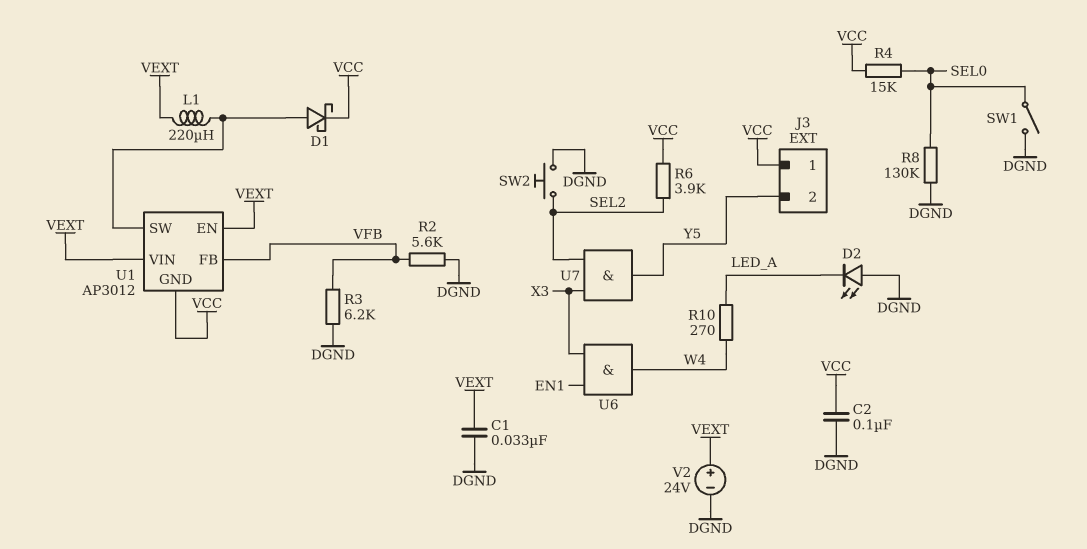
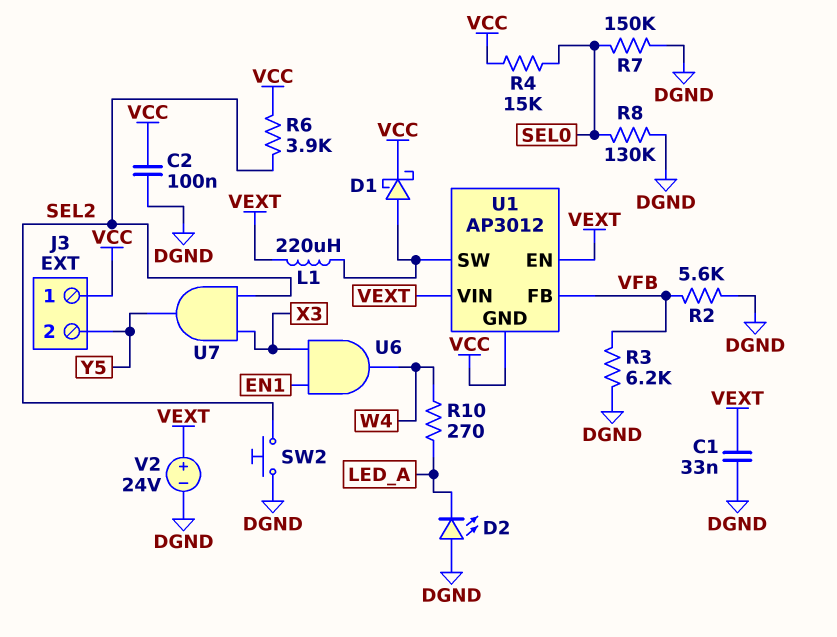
R7: none -> 150k (DGND, SEL0)
SW1: switch (DGND, SEL0) -> none

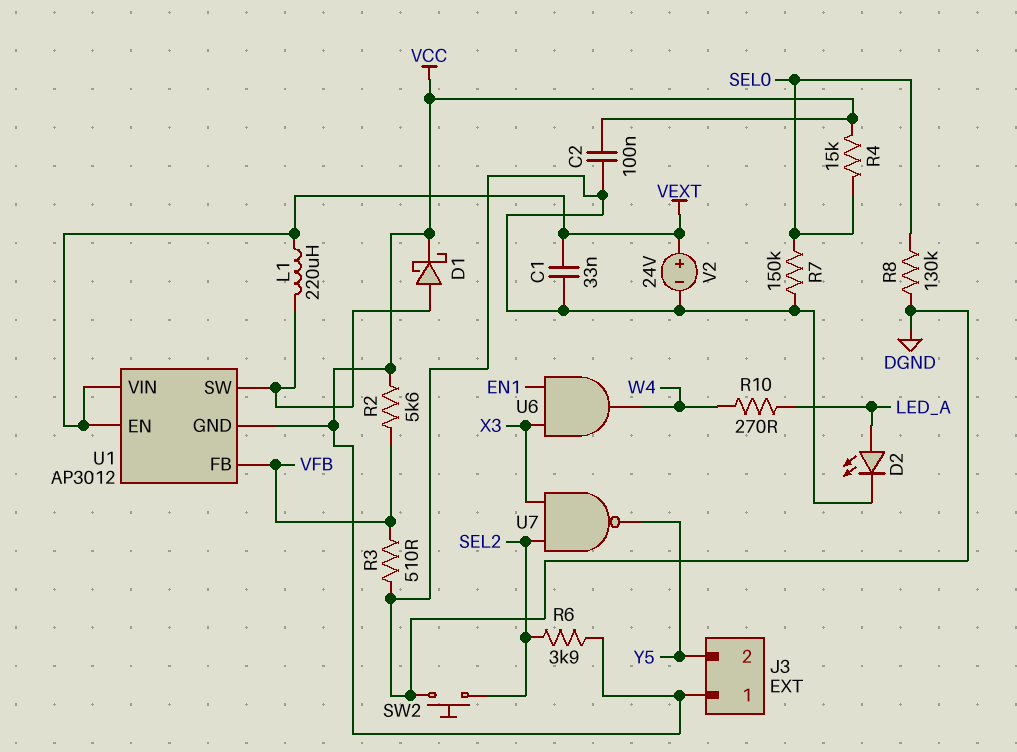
D2: LED (A DGND, K LED_A) -> LED (A LED_A, K DGND)
R2: 5.6k (DGND, VFB) -> 5.6k (VCC, VFB)
R3: 6.2k (DGND, VFB) -> 510 (DGND, VFB)
U7: AND (in SEL2, in X3, out Y5) -> NAND (in SEL2, in X3, out Y5)

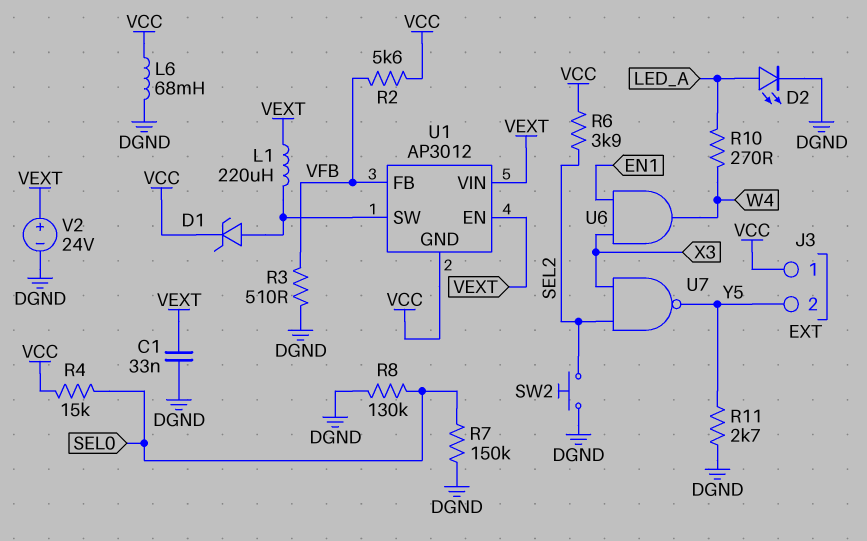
C2: 100nF (DGND, VCC) -> none
D1: schottky (A U1/SW, K VCC) -> zener (A U1/SW, K VCC)
L6: none -> 68mH (DGND, VCC)
R11: none -> 2.7k (DGND, Y5)

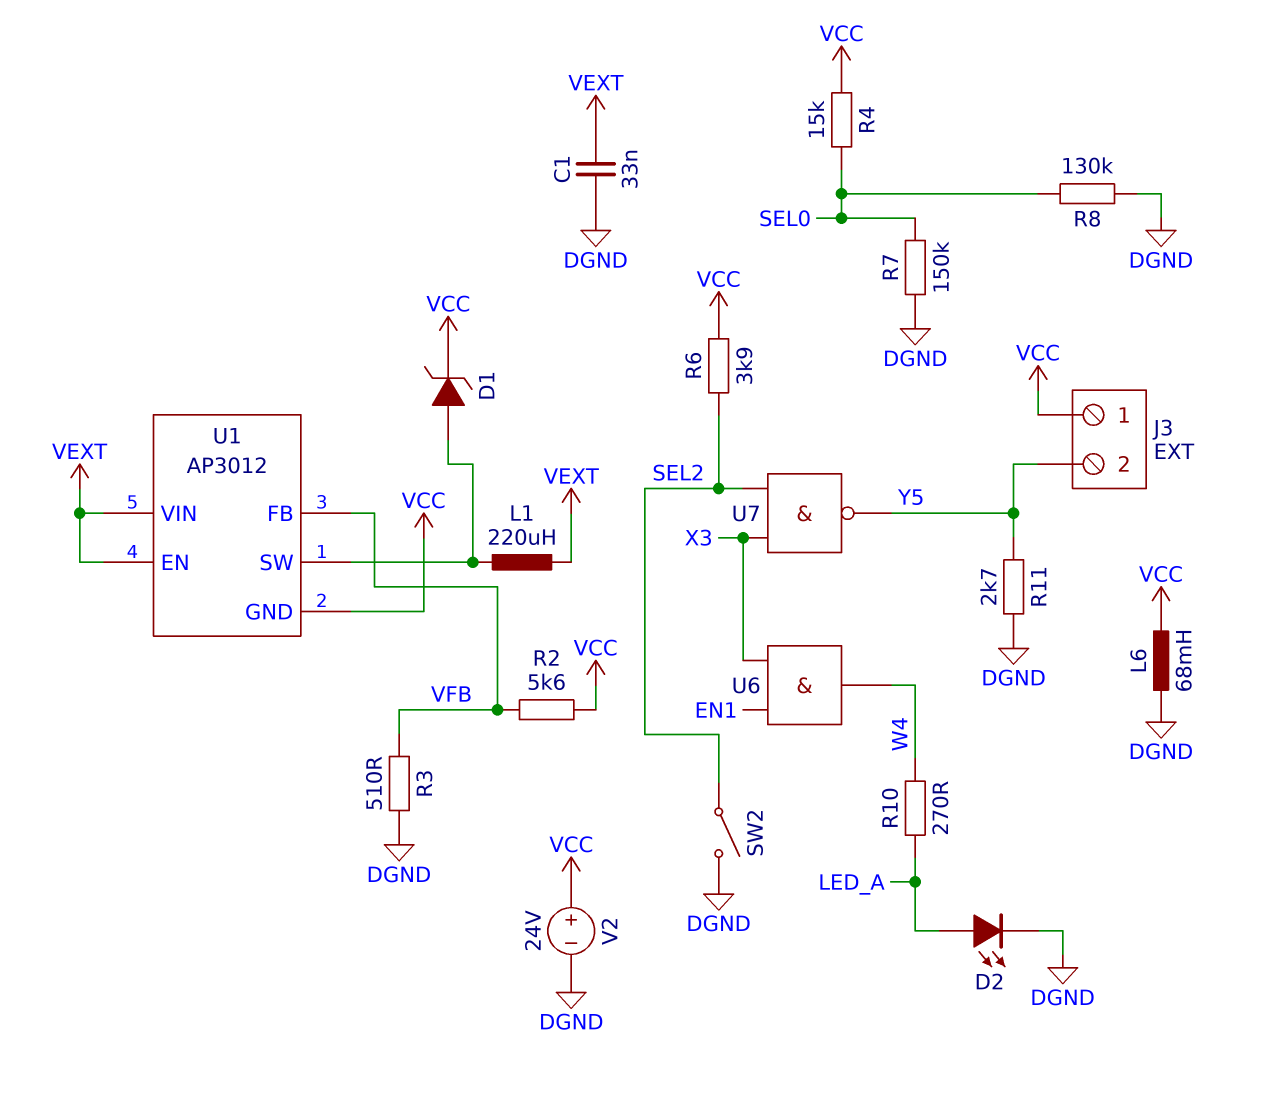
SW2: button (DGND, SEL2) -> switch (DGND, SEL2)
V2: 24V (plus VEXT, minus DGND) -> 24V (plus VCC, minus DGND)

